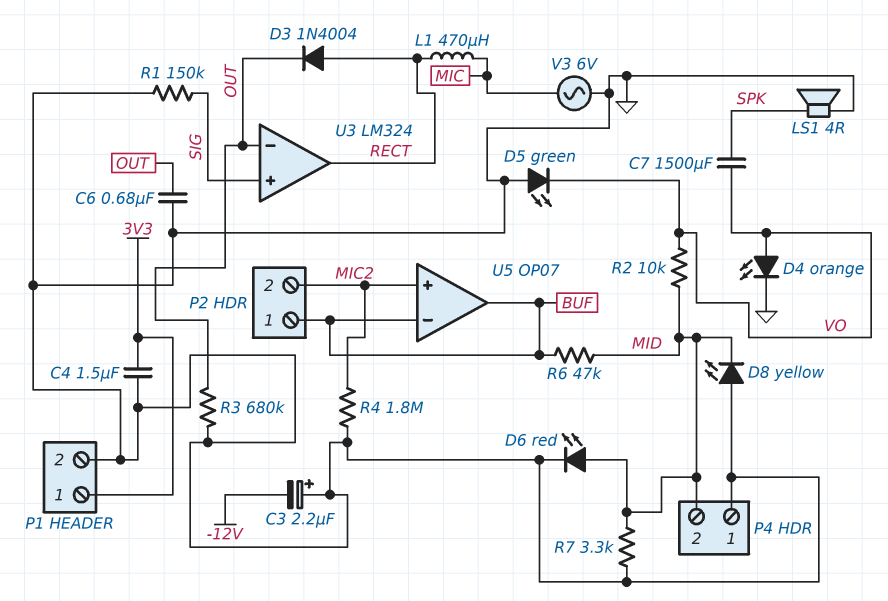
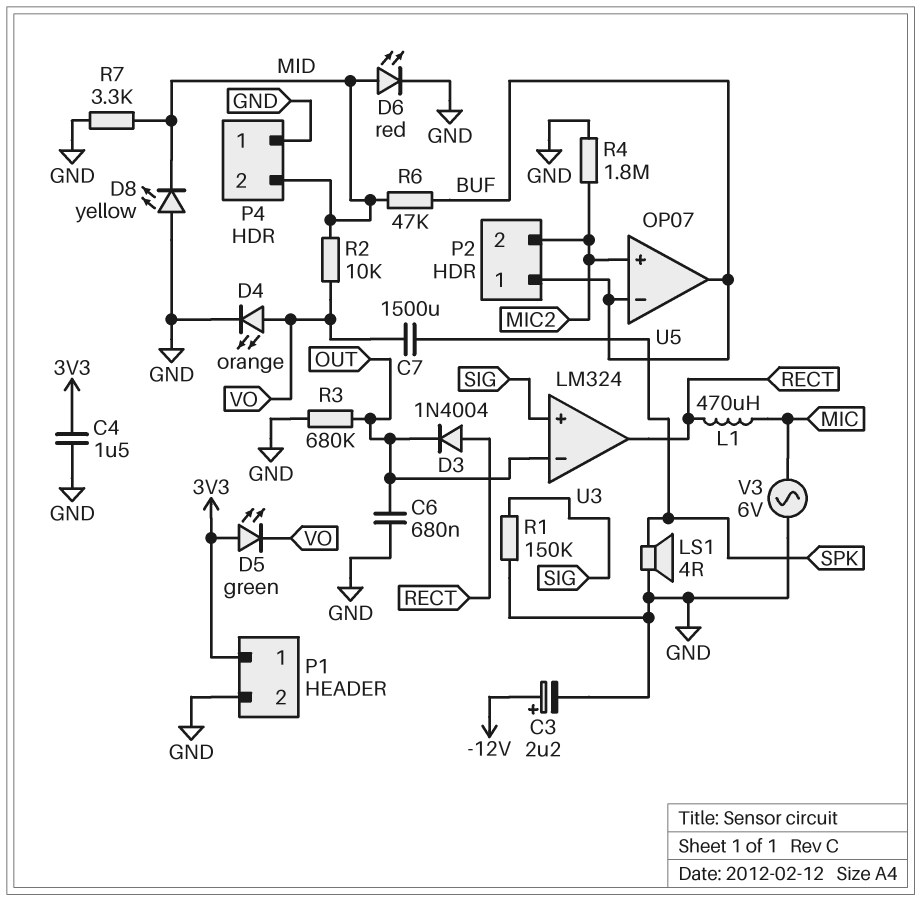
C3: 2.2uF (plus GND, minus -12V) -> 2.2uF (plus -12V, minus GND)
D5: LED green (A GND, K VO) -> LED green (A 3V3, K VO)

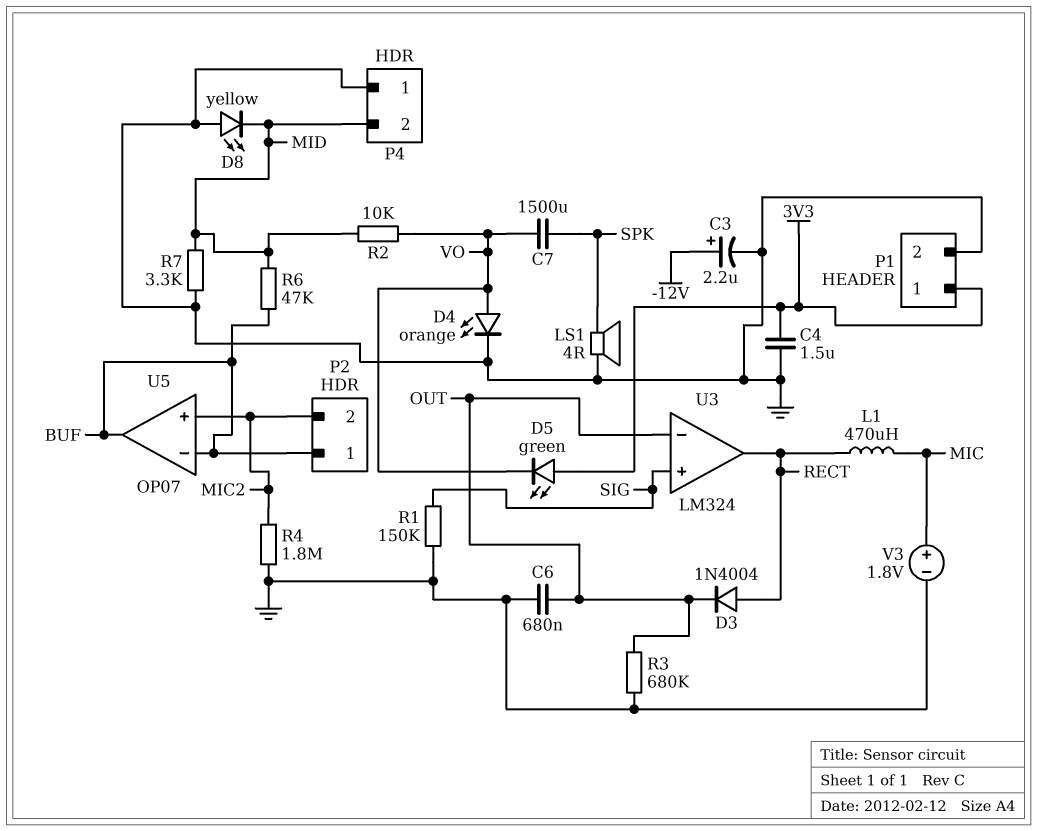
D6: LED red (A MID, K GND) -> none
V3: AC 6V (GND, MIC) -> 1.8V (plus MIC, minus GND)

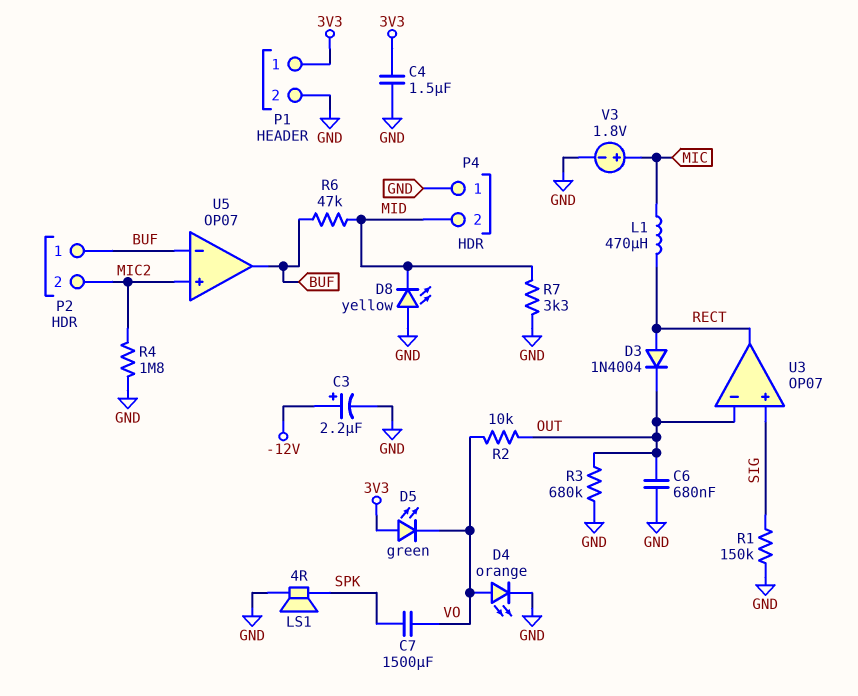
R2: 10k (MID, VO) -> 10k (OUT, VO)
U3: LM324 -> OP07

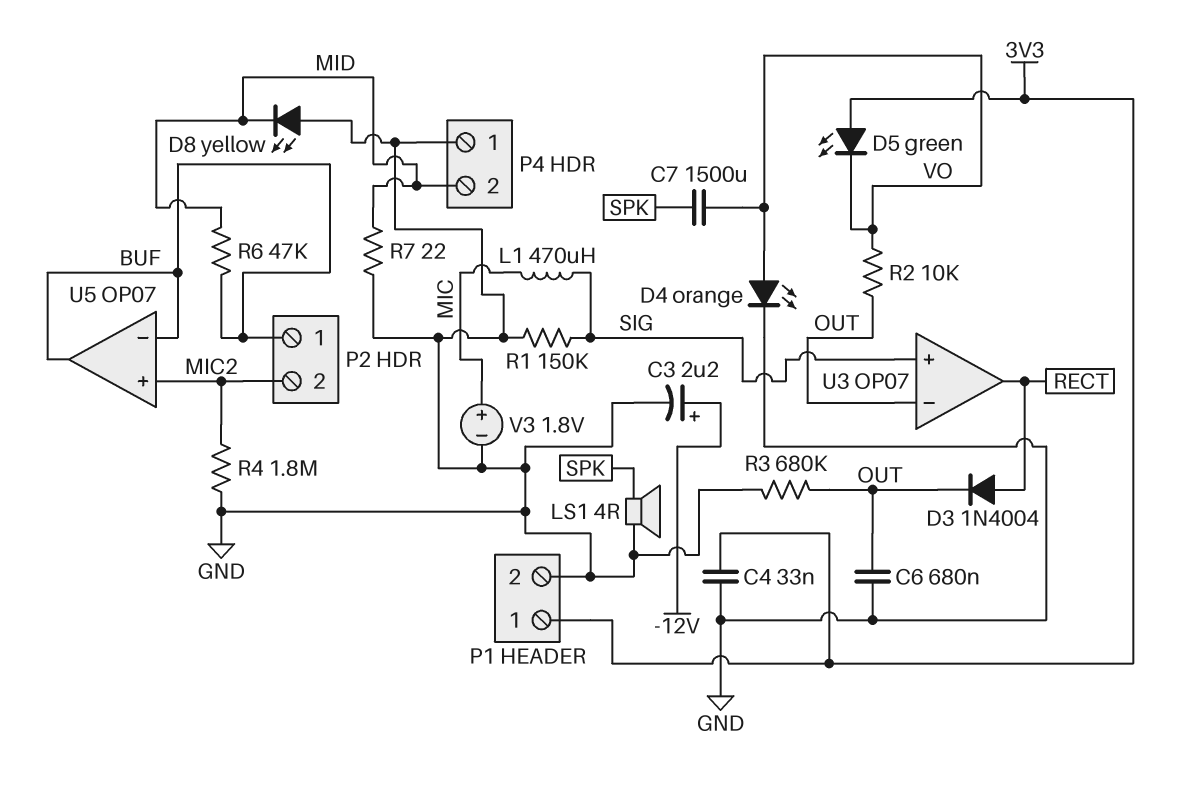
C4: 1.5uF (3V3, GND) -> 33nF (3V3, GND)
L1: 470uH (MIC, RECT) -> 470uH (MIC, SIG)
R7: 3.3k (GND, MID) -> 22 (GND, MID)

